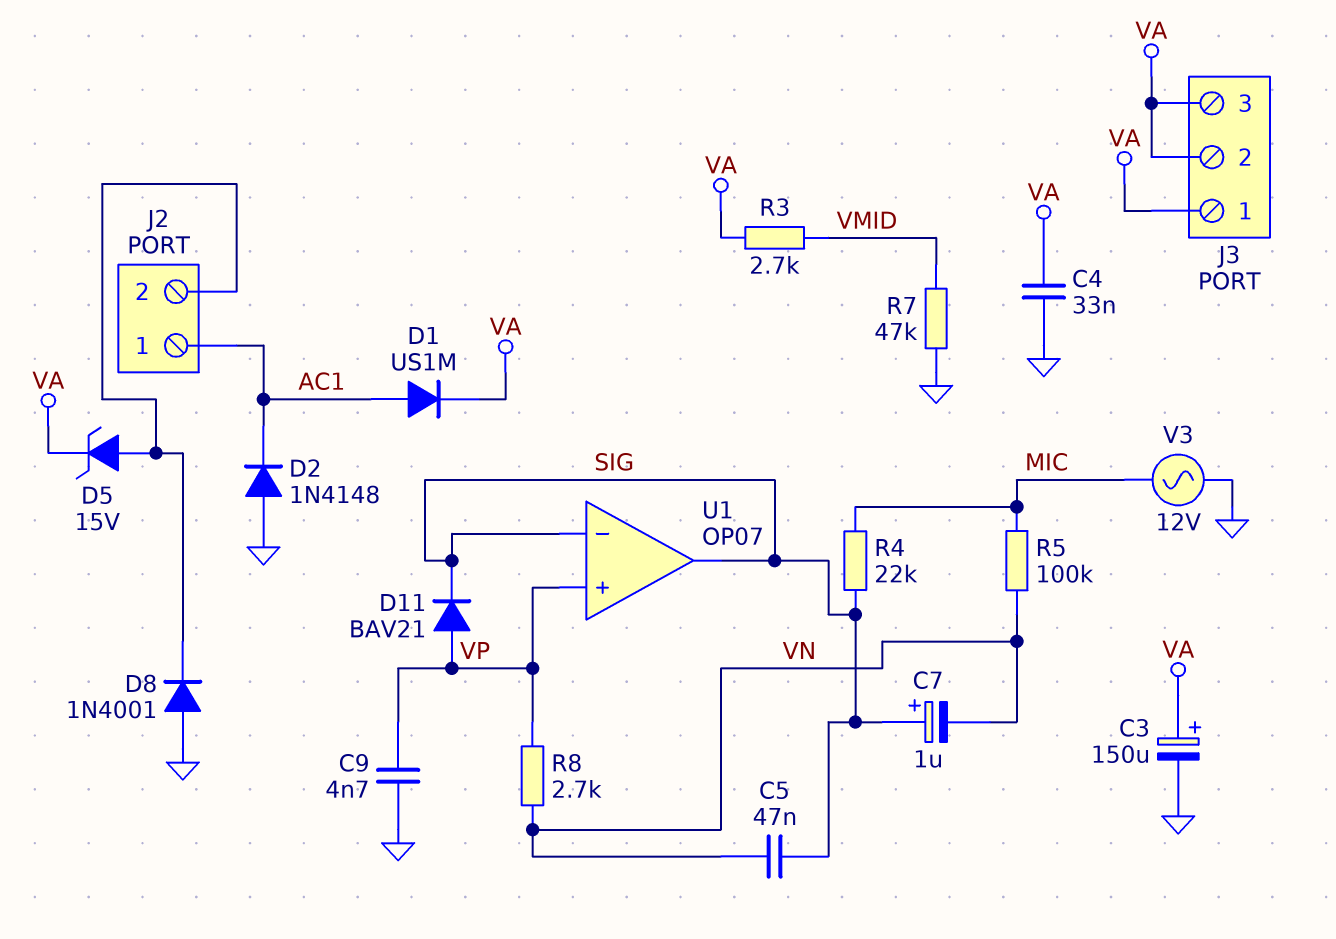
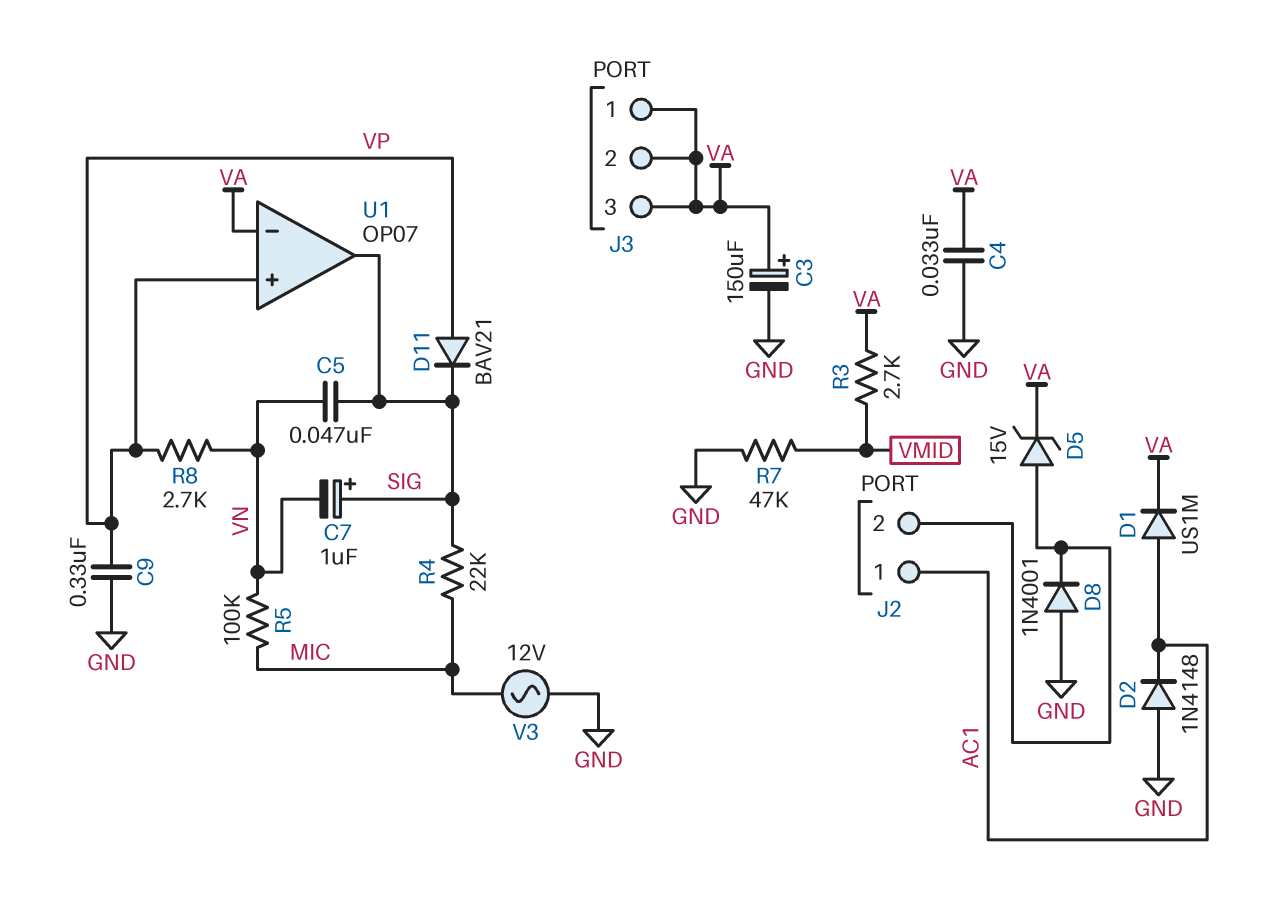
C9: 4.7nF (GND, VP) -> 330nF (GND, VP)
U1 pin in-: SIG -> VA

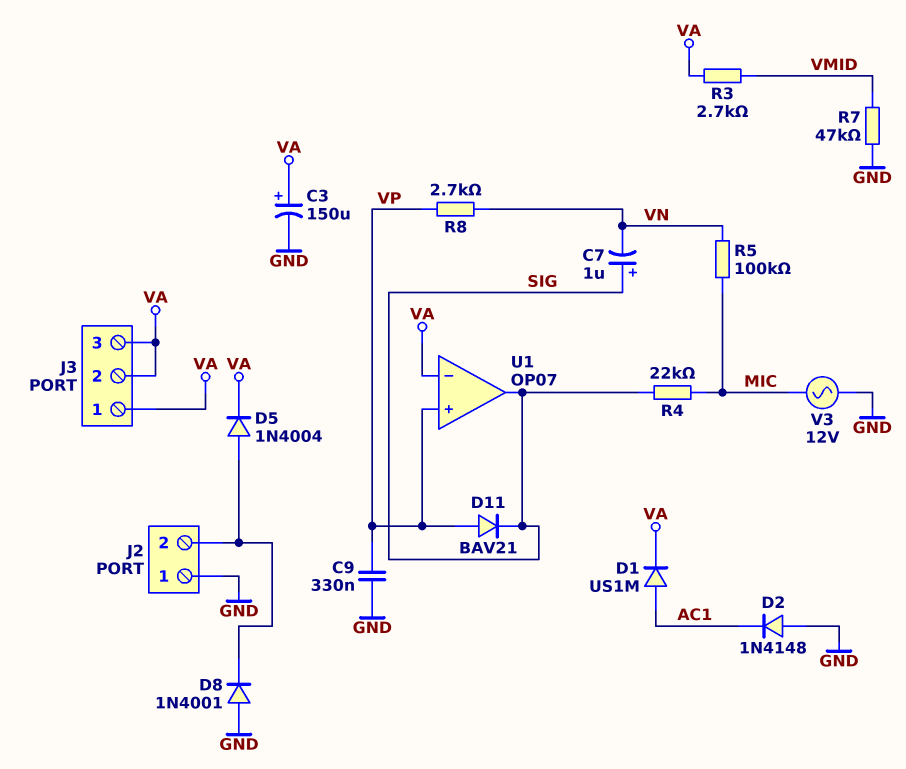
C4: 33nF (GND, VA) -> none
C5: 47nF (SIG, VN) -> none
D5: zener 15V (A J2/2, K VA) -> diode 1N4004 (A J2/2, K VA)
J2 pin 1: AC1 -> GND

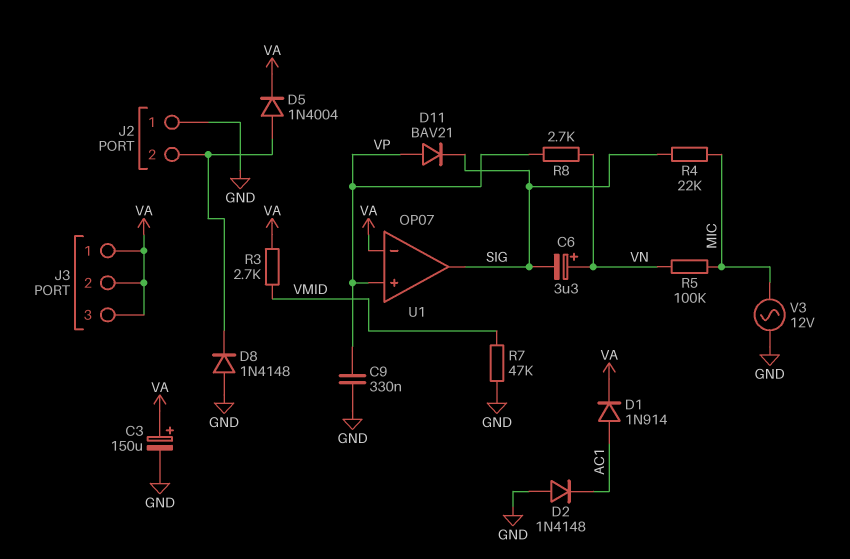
C6: none -> 3.3uF (plus VN, minus SIG)
C7: 1uF (plus SIG, minus VN) -> none
D1: diode US1M (A AC1, K VA) -> diode 1N914 (A AC1, K VA)
D8: diode 1N4001 (A GND, K J2/2) -> diode 1N4148 (A GND, K J2/2)

